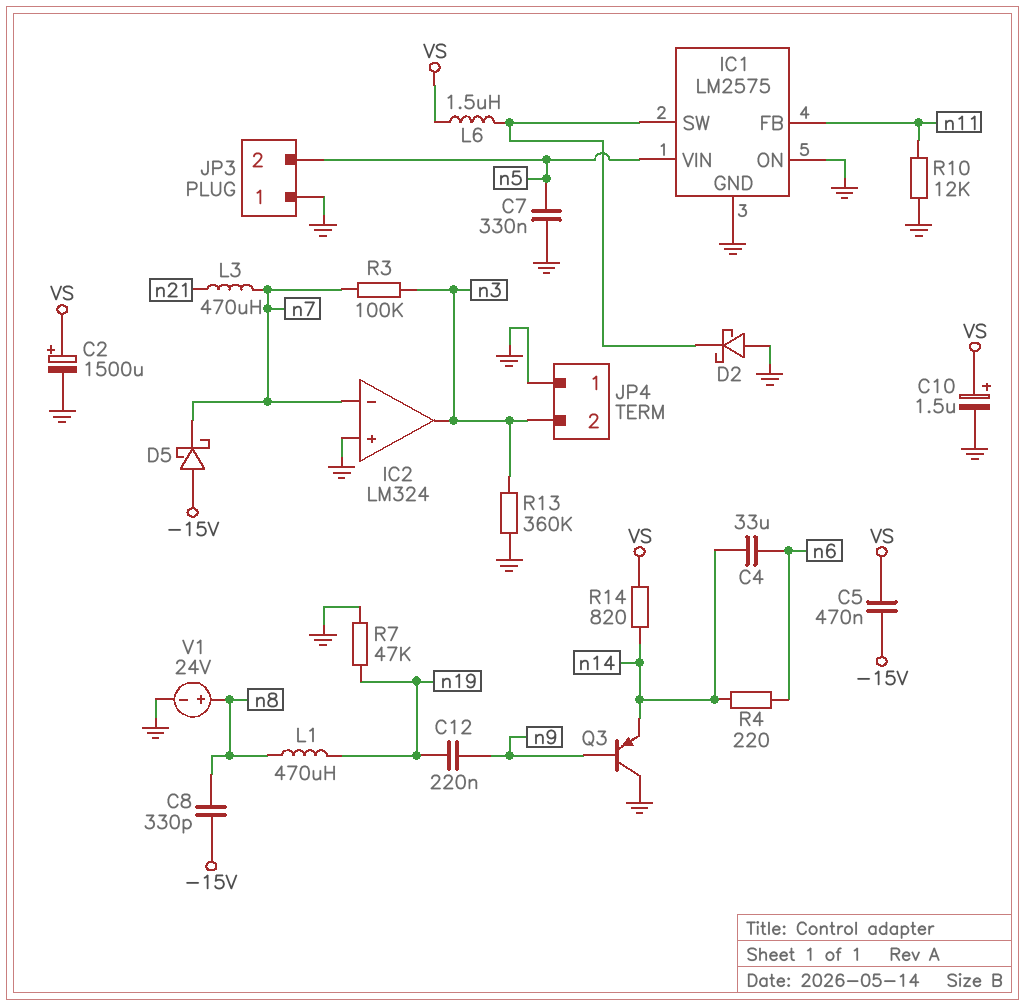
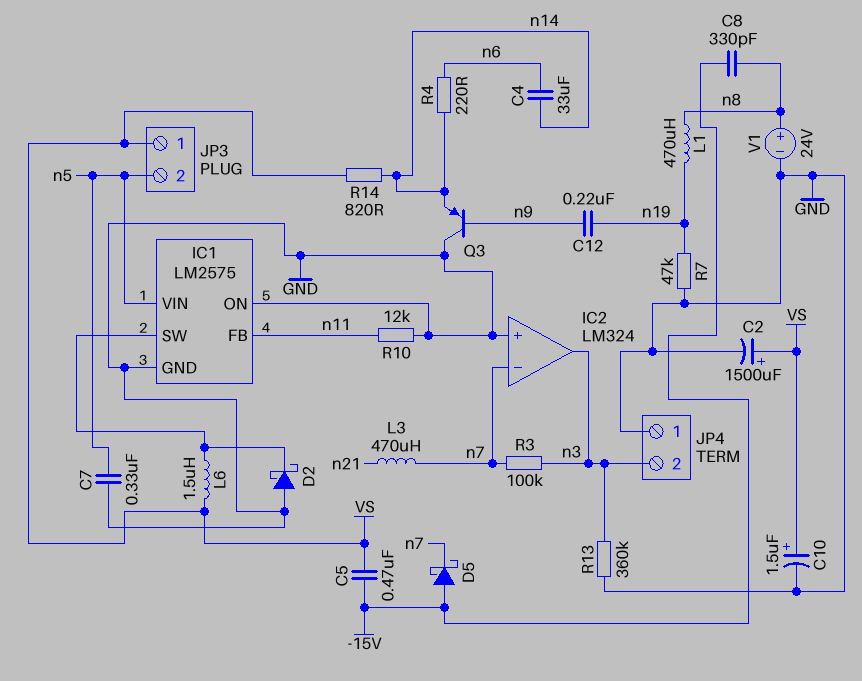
JP3 pin 1: GND -> VS

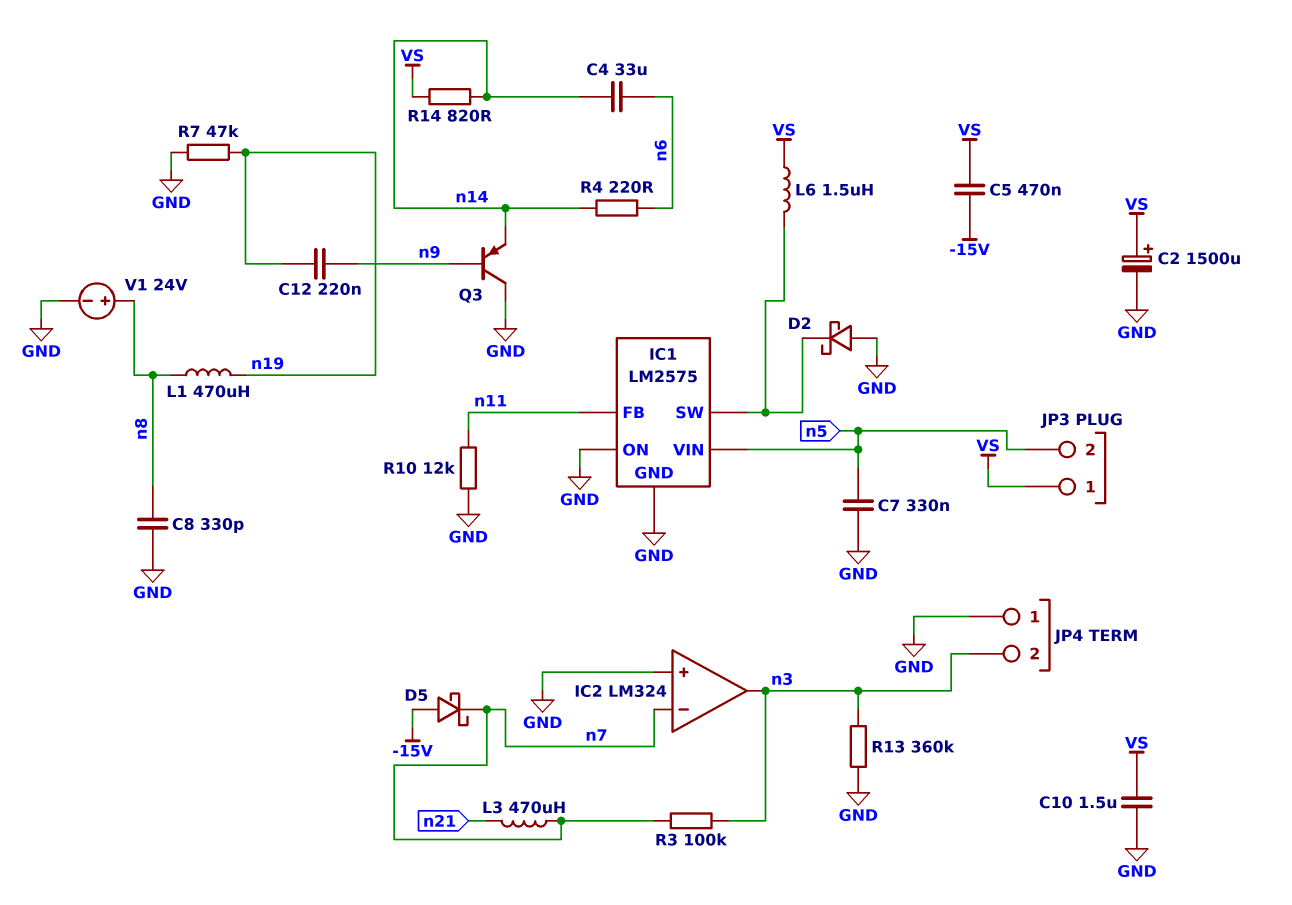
C8: 330pF (-15V, n8) -> 330pF (GND, n8)
C10: 1.5uF (plus VS, minus GND) -> 1.5uF (GND, VS)

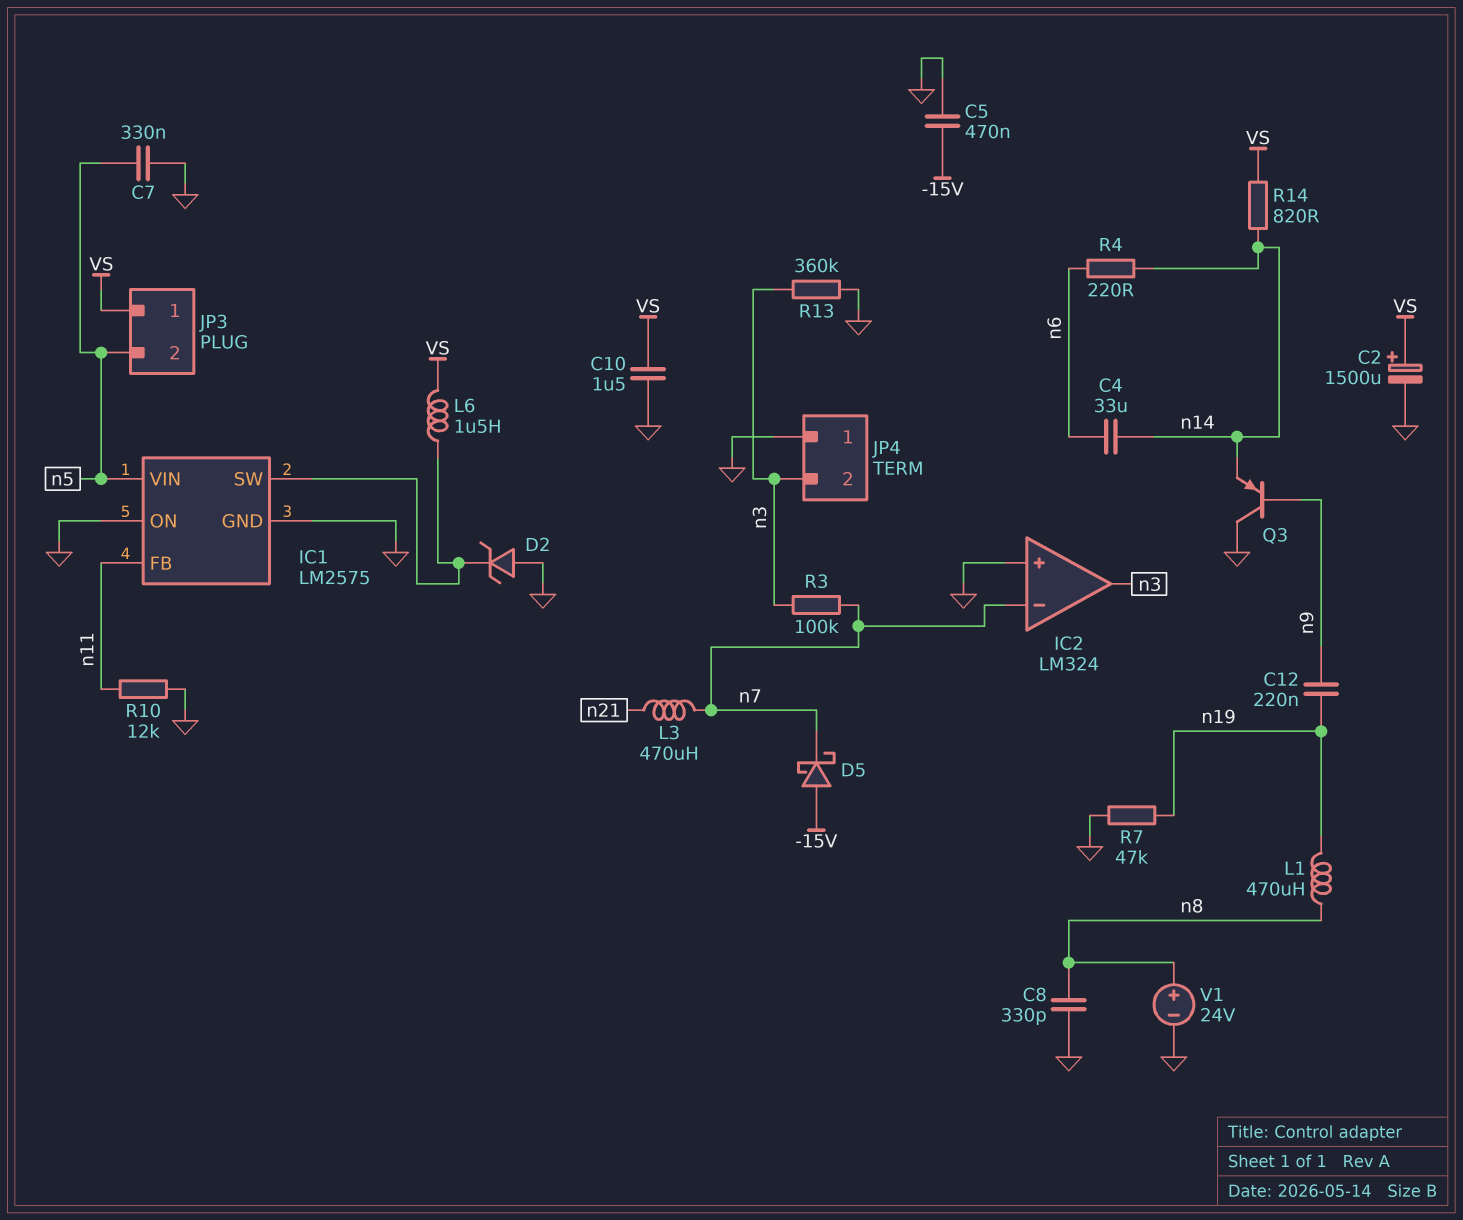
C5: 470nF (-15V, VS) -> 470nF (-15V, GND)
D2: schottky (A GND, K IC1/SW) -> zener (A GND, K IC1/SW)

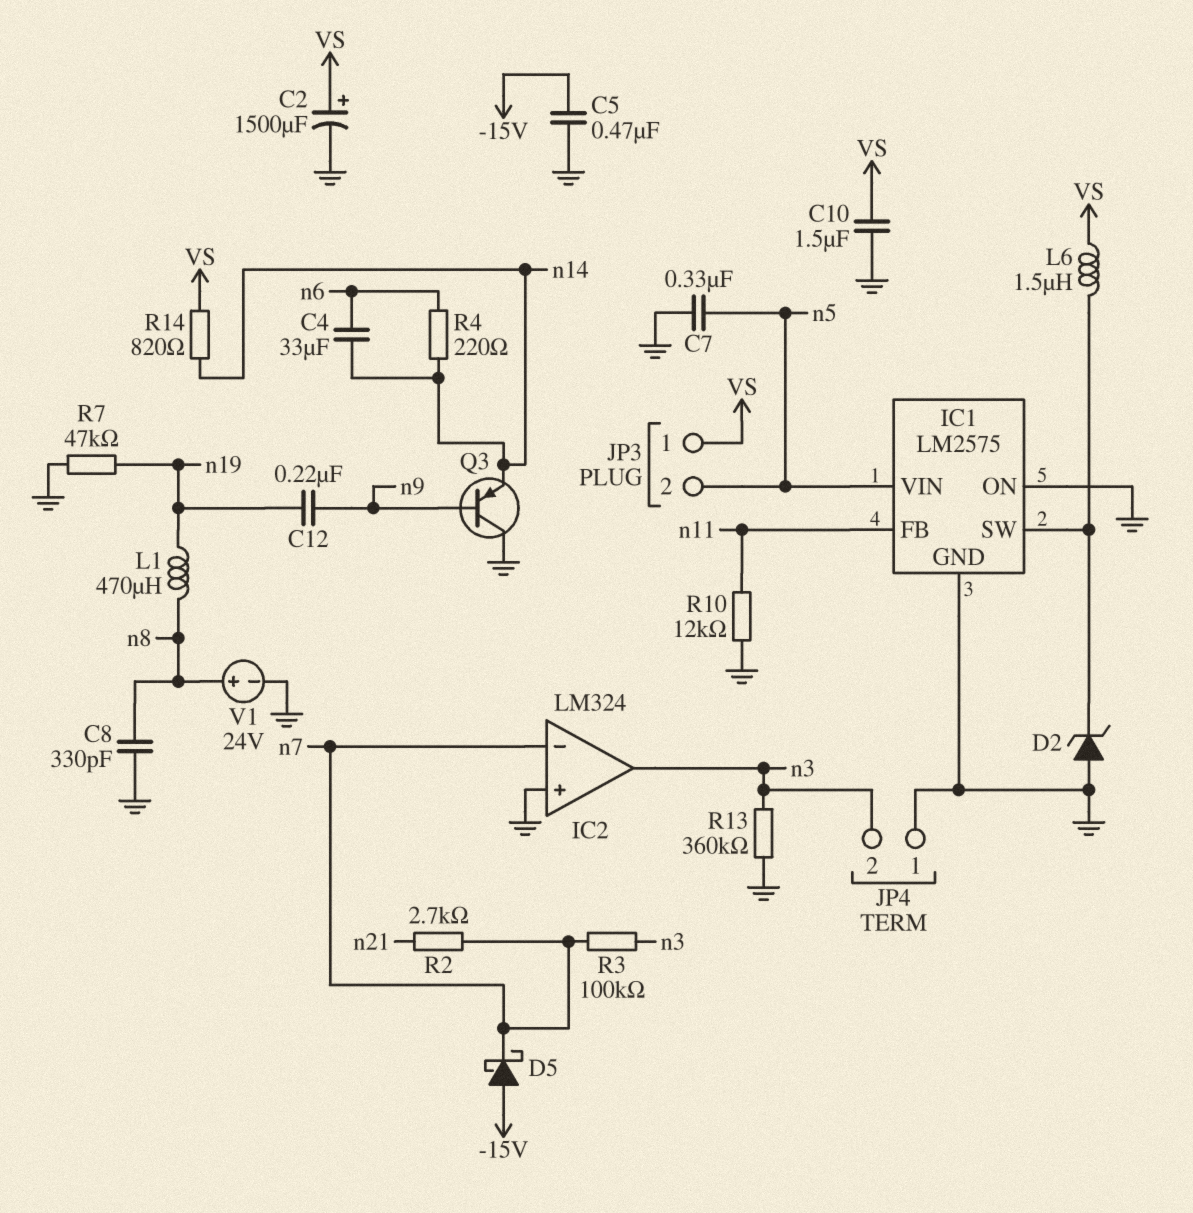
L3: 470uH (n7, n21) -> none
R2: none -> 2.7k (n7, n21)

